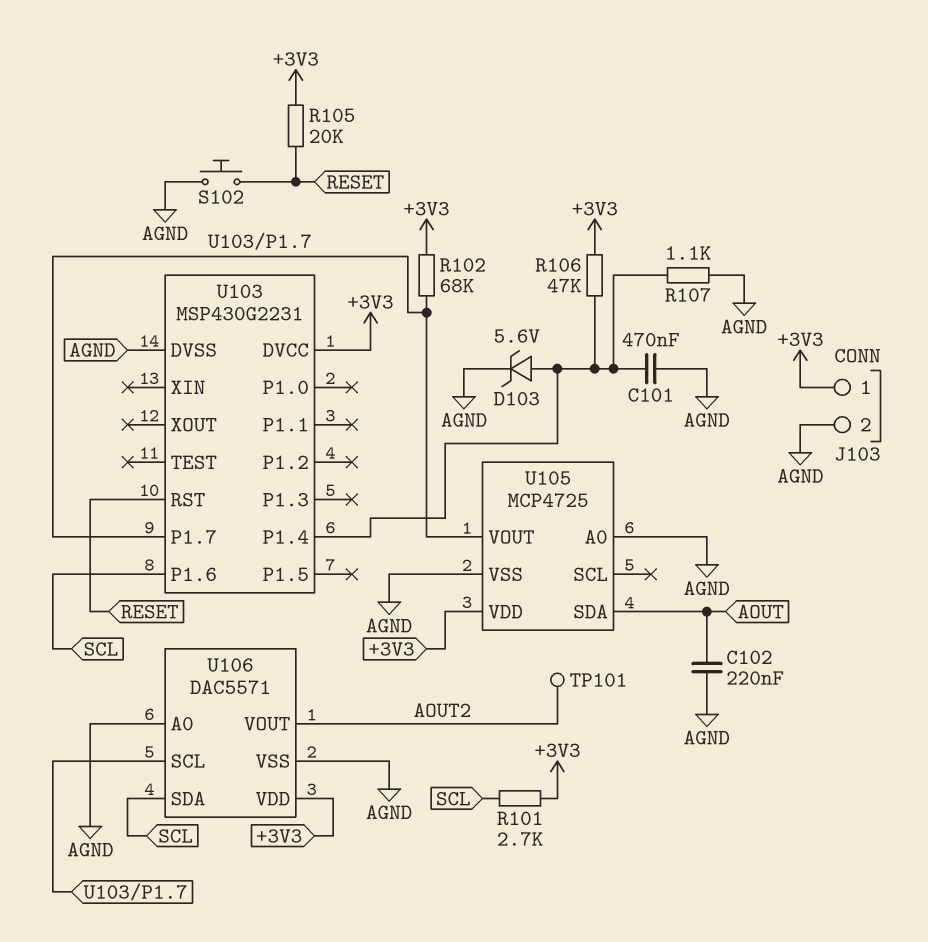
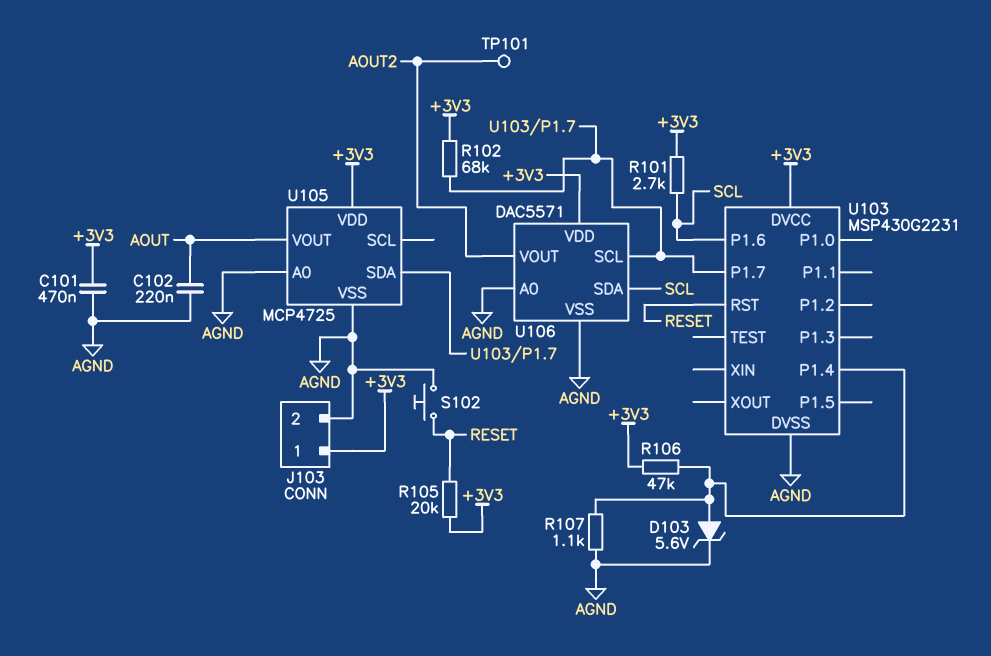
C101: 470nF (AGND, U103/P1.4) -> 470nF (+3V3, AGND)
U105 pin SDA: AOUT -> U103/P1.7
U105 pin VOUT: U103/P1.7 -> AOUT

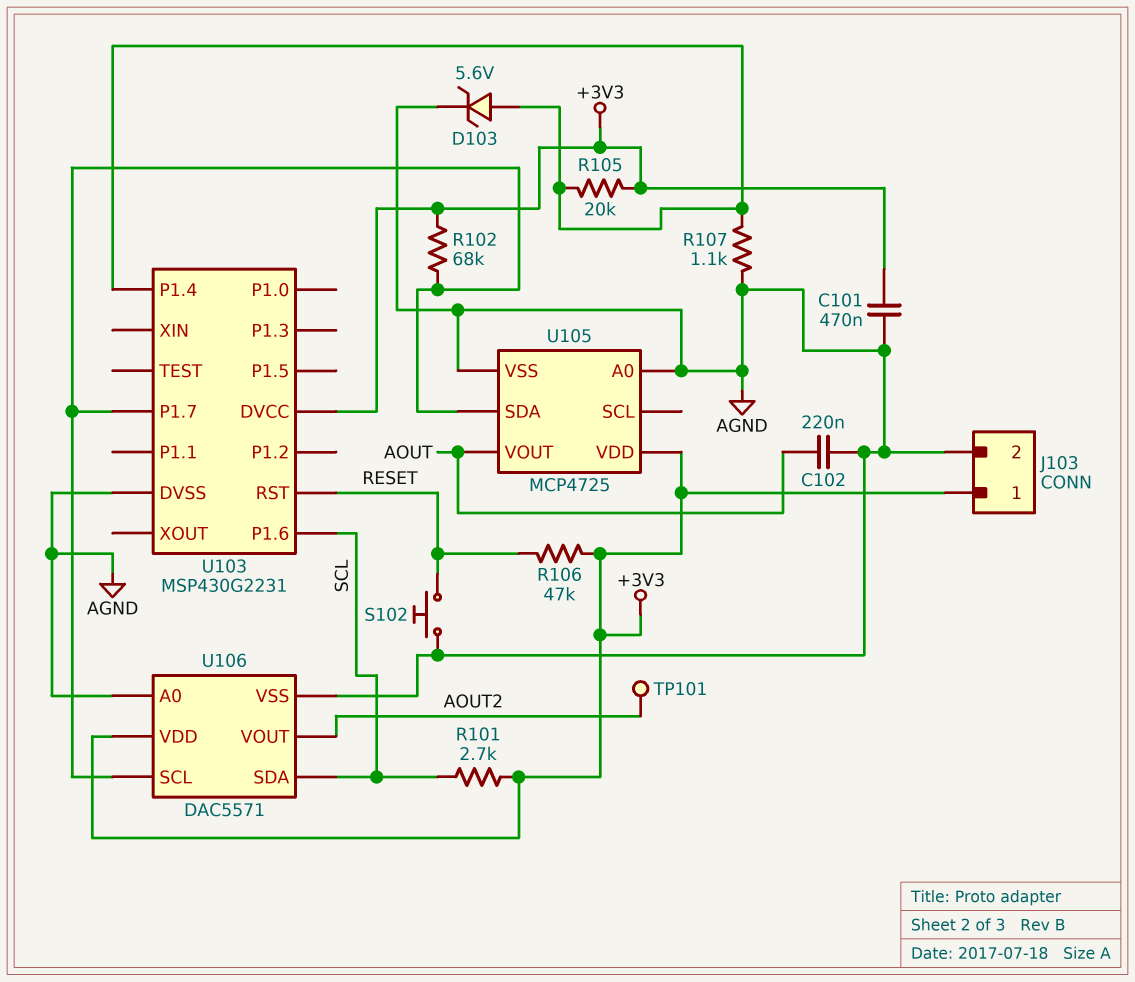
R105: 20k (+3V3, RESET) -> 20k (+3V3, U103/P1.4)
R106: 47k (+3V3, U103/P1.4) -> 47k (+3V3, RESET)

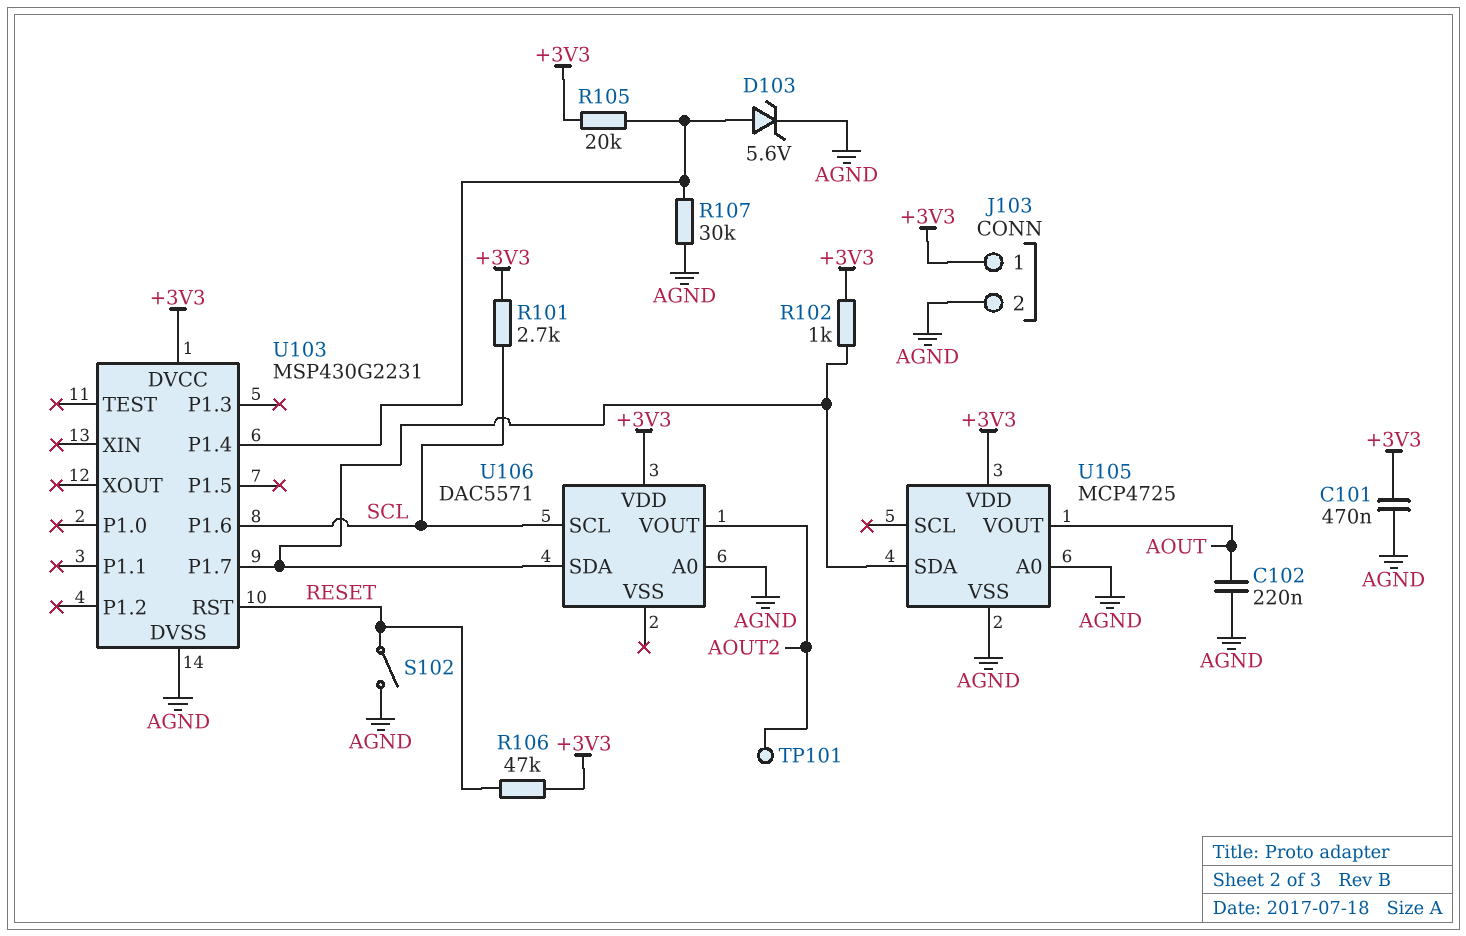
R102: 68k (+3V3, U103/P1.7) -> 1k (+3V3, U103/P1.7)
R107: 1.1k (AGND, U103/P1.4) -> 30k (AGND, U103/P1.4)
S102: button (AGND, RESET) -> switch (AGND, RESET)
U106 pin SCL: U103/P1.7 -> SCL
U106 pin SDA: SCL -> U103/P1.7
U106 pin VSS: AGND -> none

